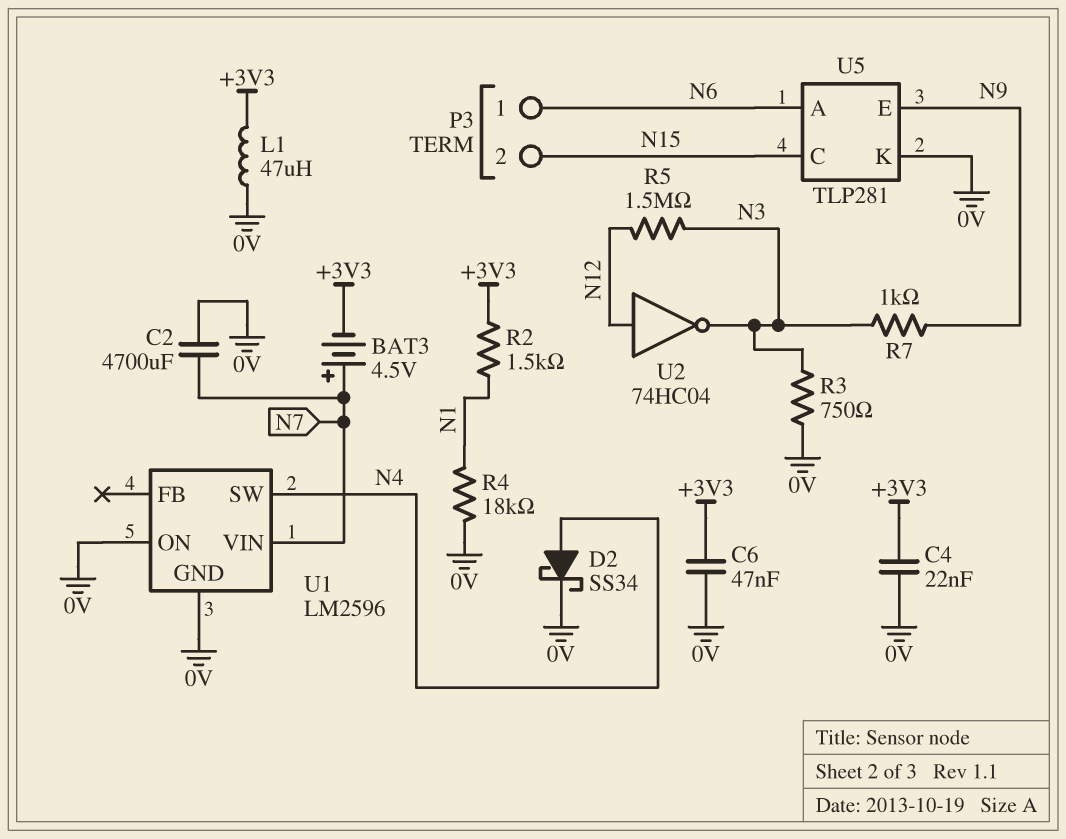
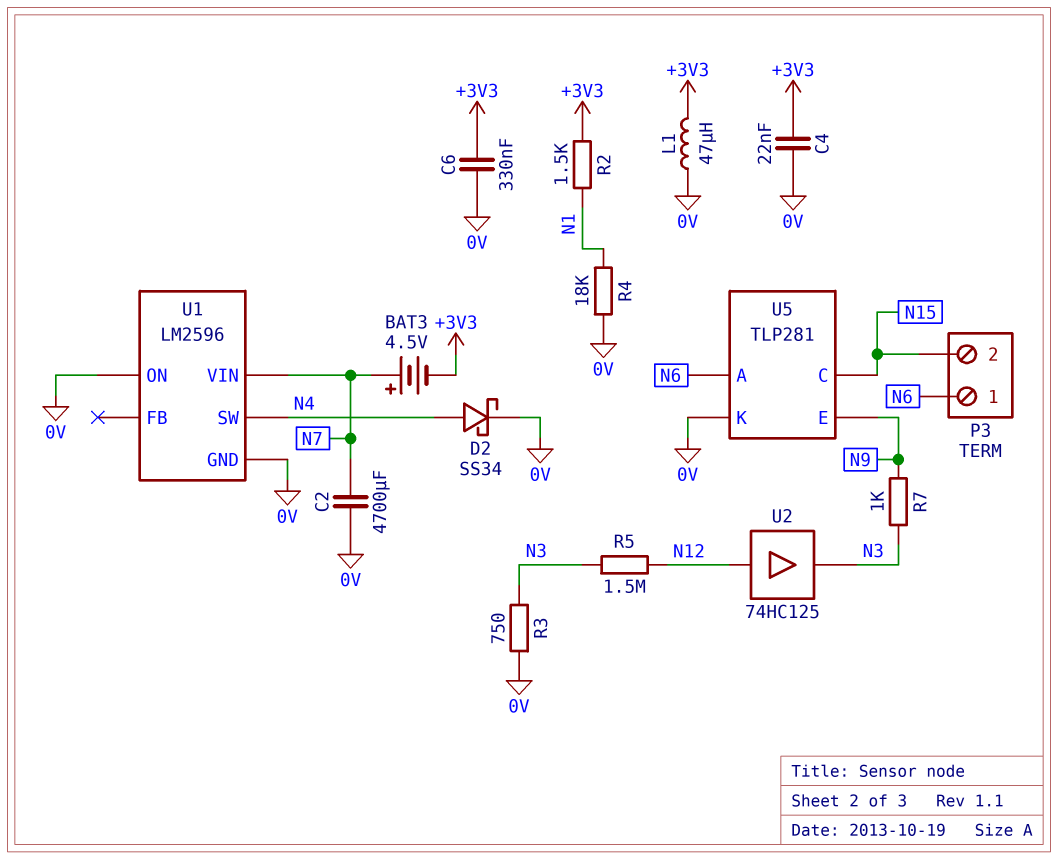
C6: 47nF (+3V3, 0V) -> 330nF (+3V3, 0V)
U2: NOT 74HC04 (in N12, out N3) -> buffer 74HC125 (in N12, out N3)

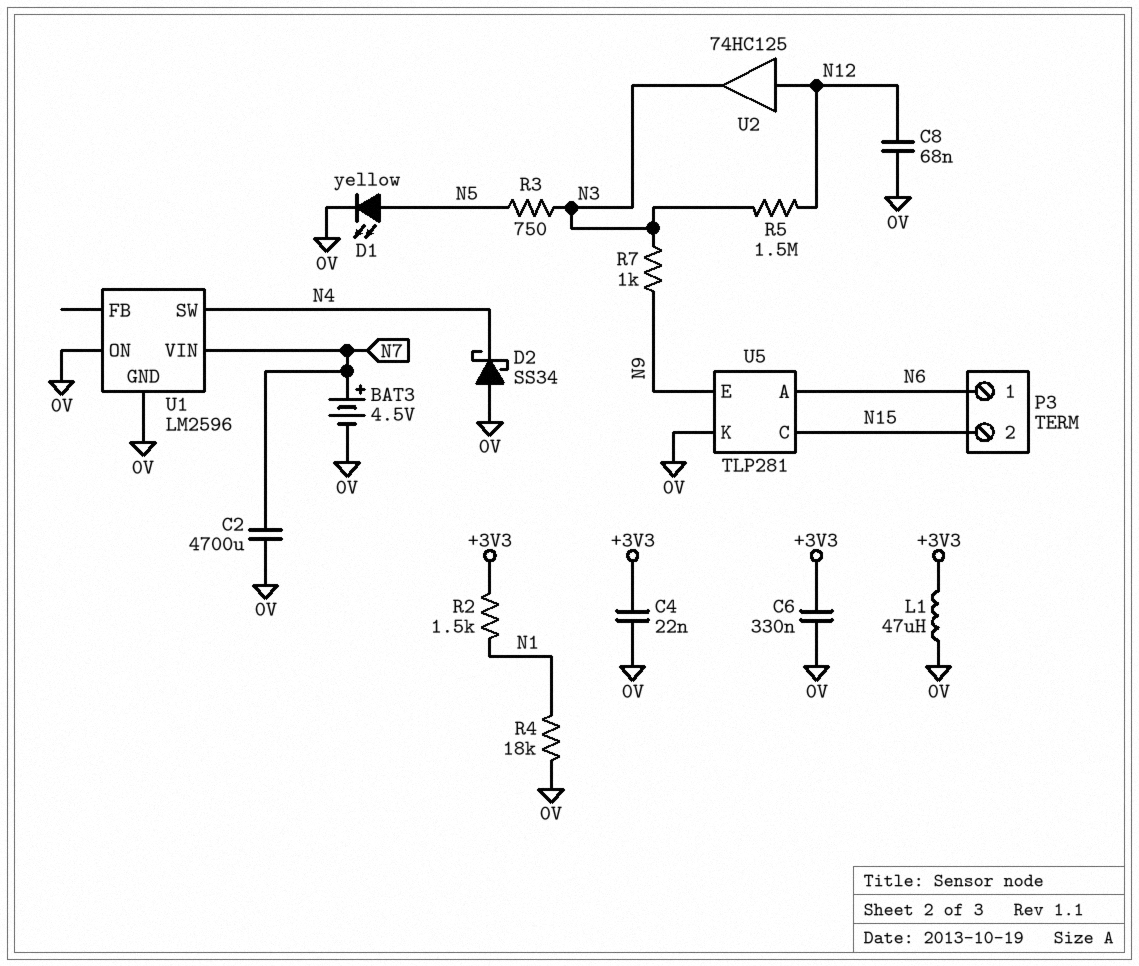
BAT3: 4.5V (plus N7, minus +3V3) -> 4.5V (plus N7, minus 0V)
C8: none -> 68nF (0V, N12)
D1: none -> LED yellow (A N5, K 0V)
D2: schottky SS34 (A N4, K 0V) -> schottky SS34 (A 0V, K N4)
R3: 750 (0V, N3) -> 750 (N3, N5)

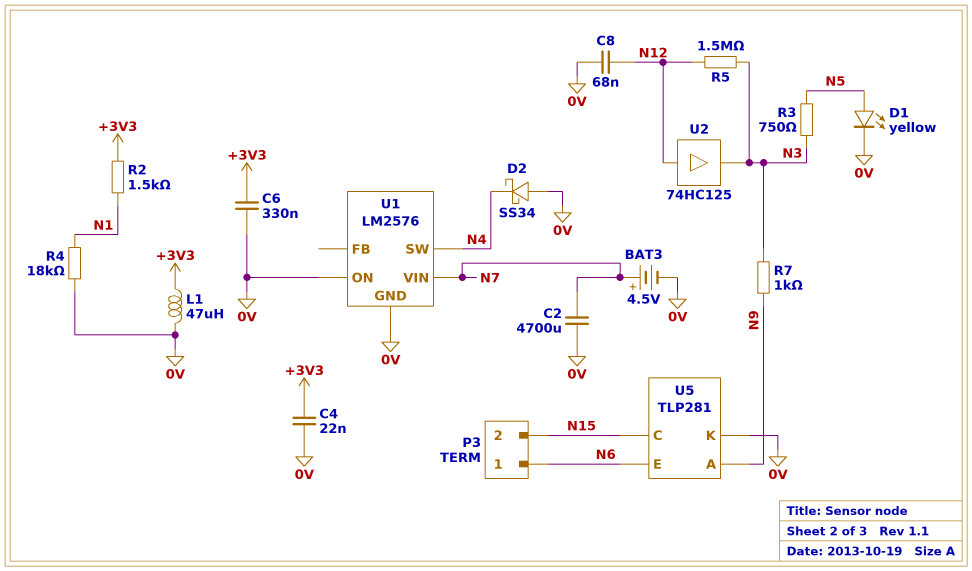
U1: LM2596 -> LM2576
U5 pin A: N6 -> N9
U5 pin E: N9 -> N6

